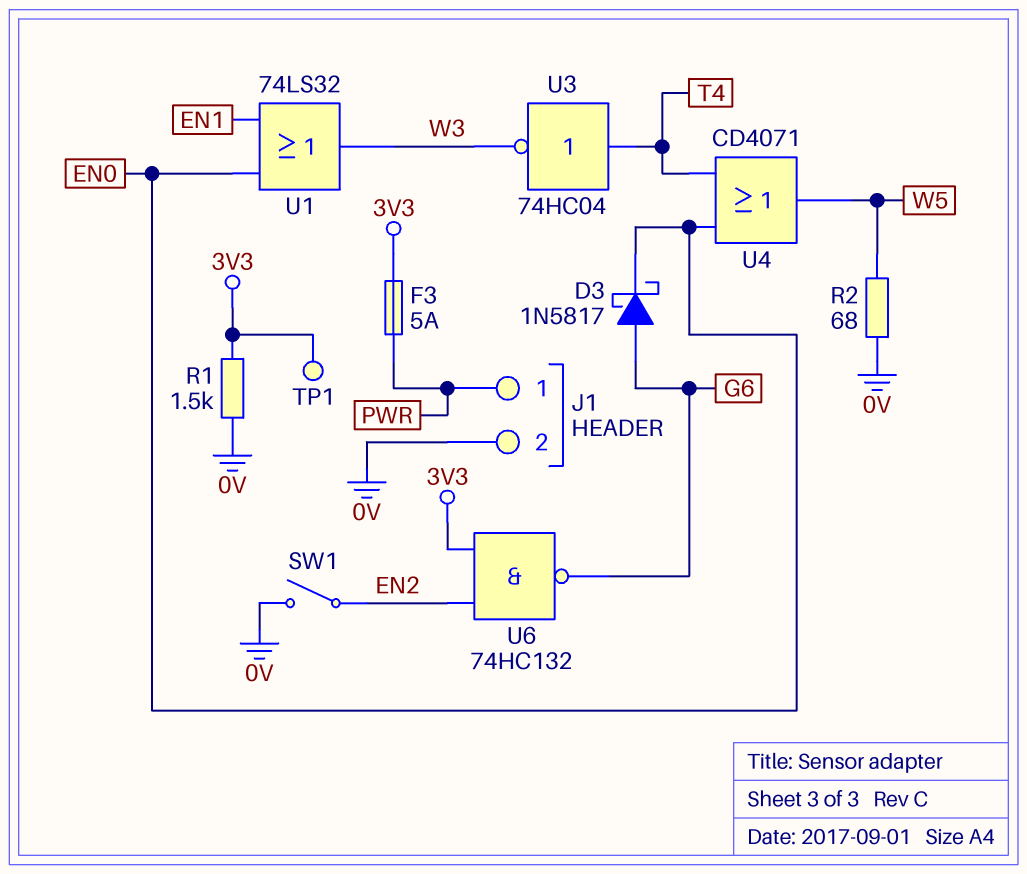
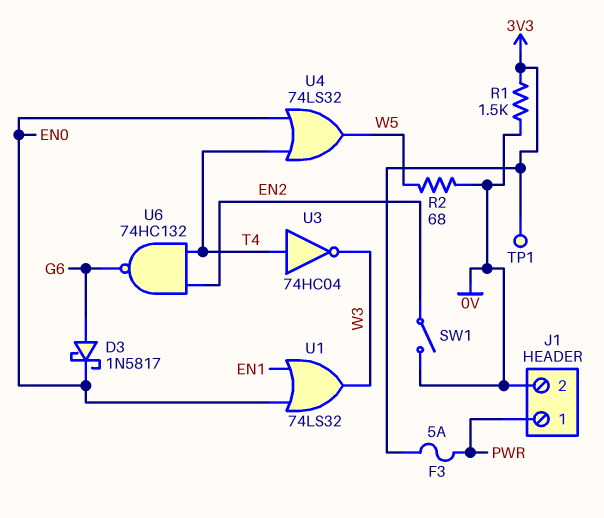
U4: OR CD4071 (in EN0, in T4, out W5) -> OR 74LS32 (in EN0, in T4, out W5)
U6: NAND 74HC132 (in 3V3, in EN2, out G6) -> NAND 74HC132 (in EN2, in T4, out G6)

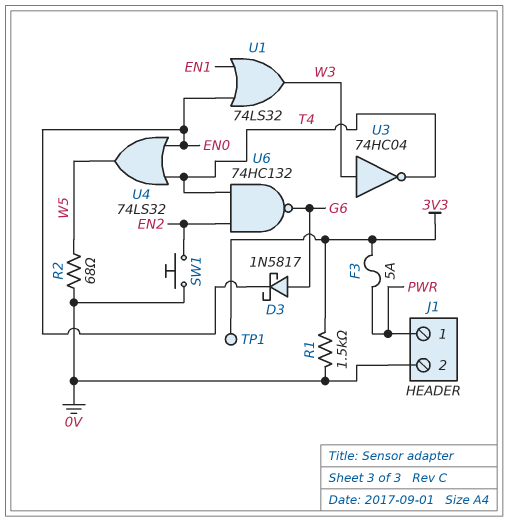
SW1: switch (0V, EN2) -> button (0V, EN2)
U3: NOT 74HC04 (in T4, out W3) -> NOT 74HC04 (in W3, out T4)

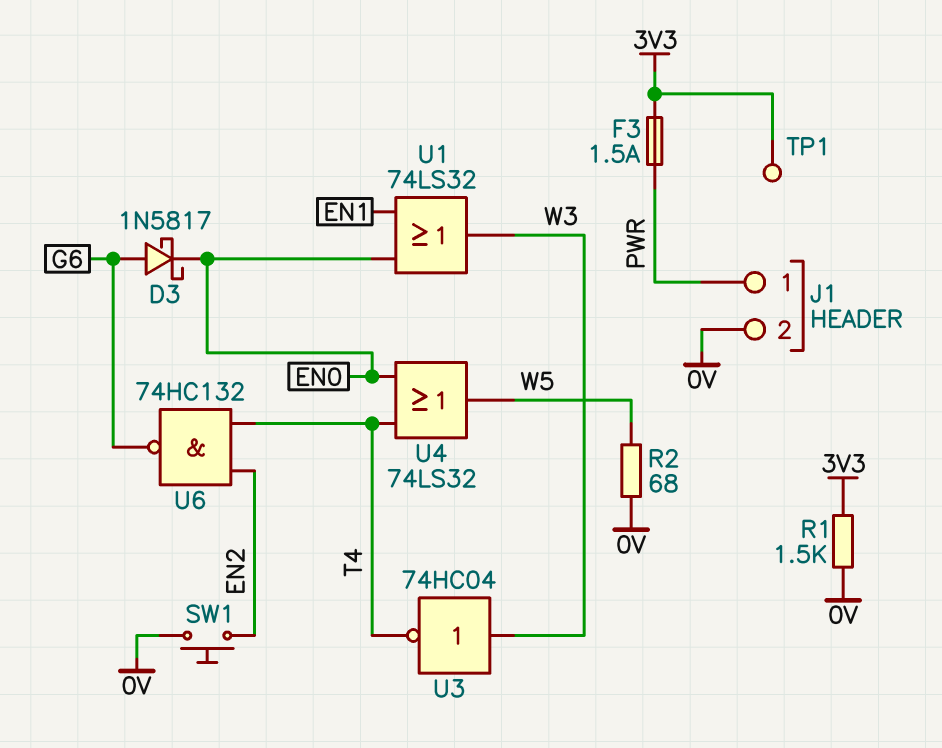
F3: 5A (3V3, PWR) -> 1.5A (3V3, PWR)

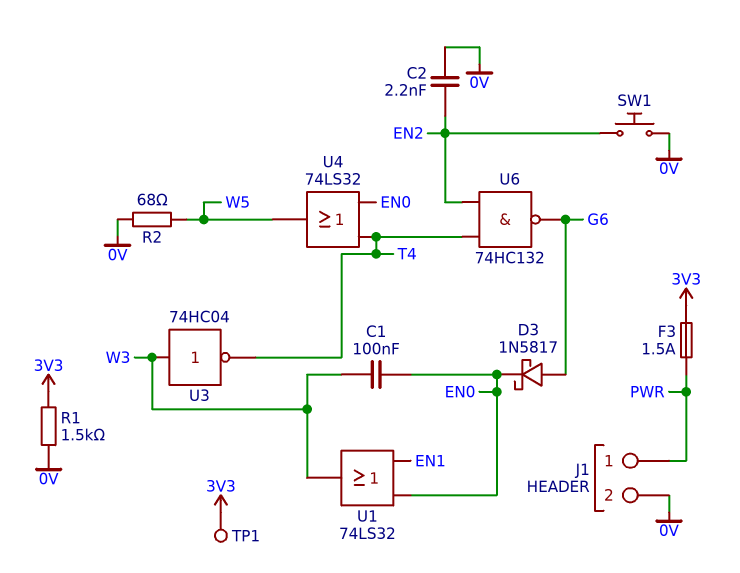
C1: none -> 100nF (EN0, W3)
C2: none -> 2.2nF (0V, EN2)

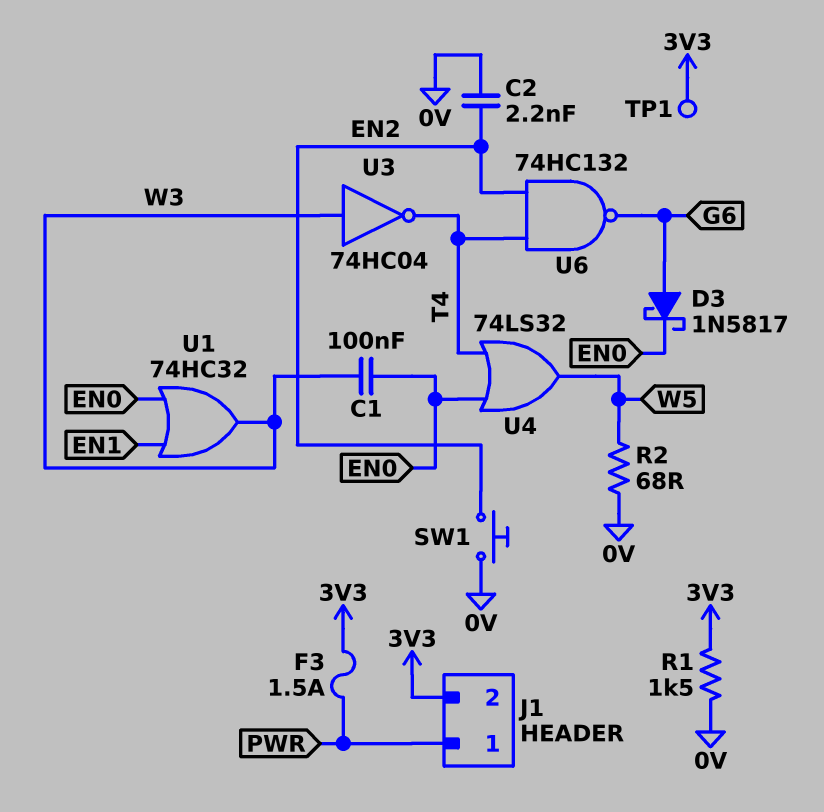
J1 pin 2: 0V -> 3V3
U1: OR 74LS32 (in EN0, in EN1, out W3) -> OR 74HC32 (in EN0, in EN1, out W3)

